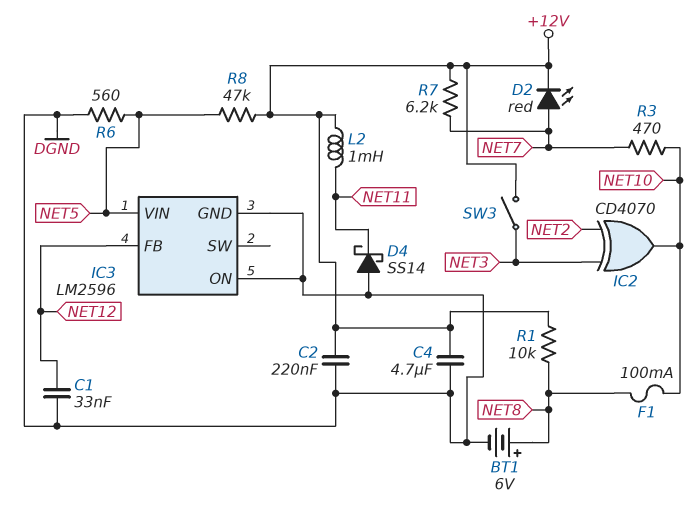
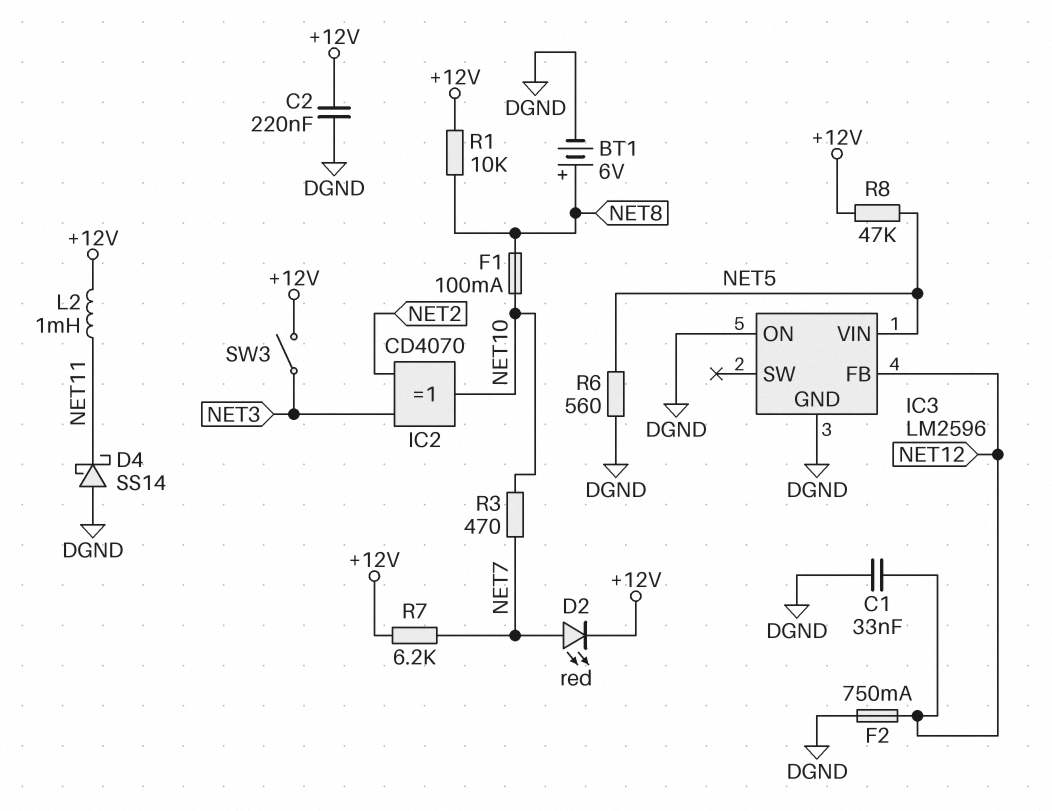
C4: 4.7uF (+12V, DGND) -> none
F2: none -> 750mA (DGND, NET12)

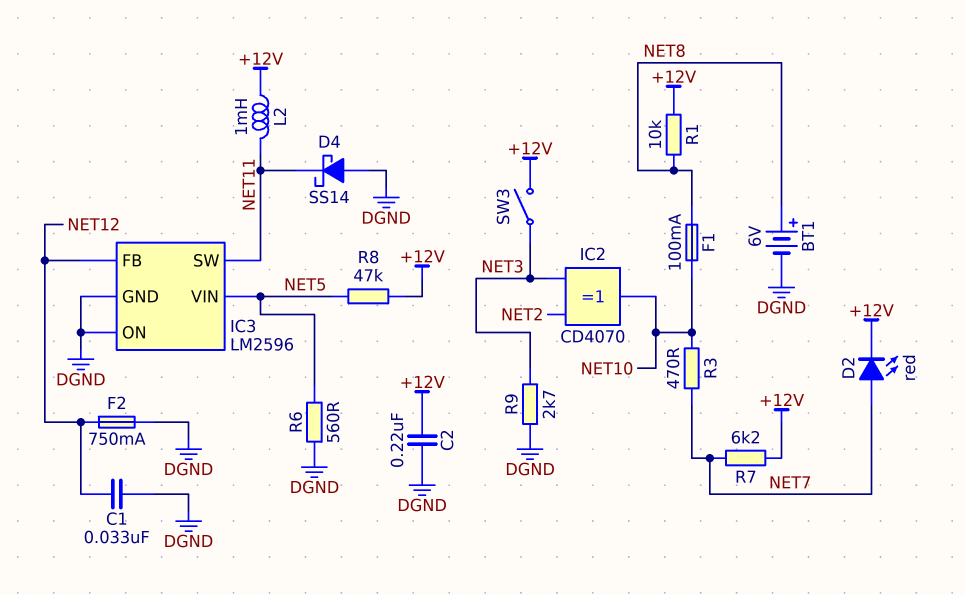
IC3 pin SW: none -> NET11
R9: none -> 2.7k (DGND, NET3)

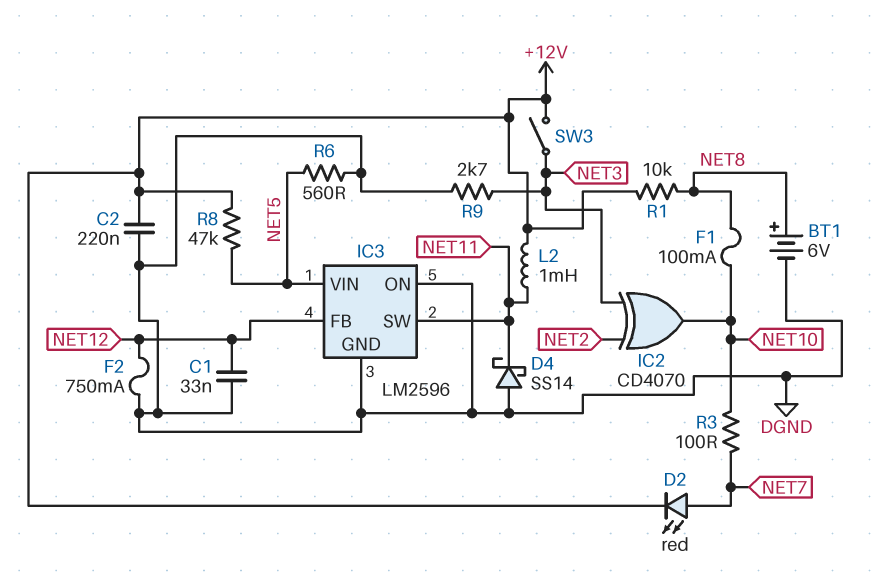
R3: 470 (NET7, NET10) -> 100 (NET7, NET10)
R7: 6.2k (+12V, NET7) -> none

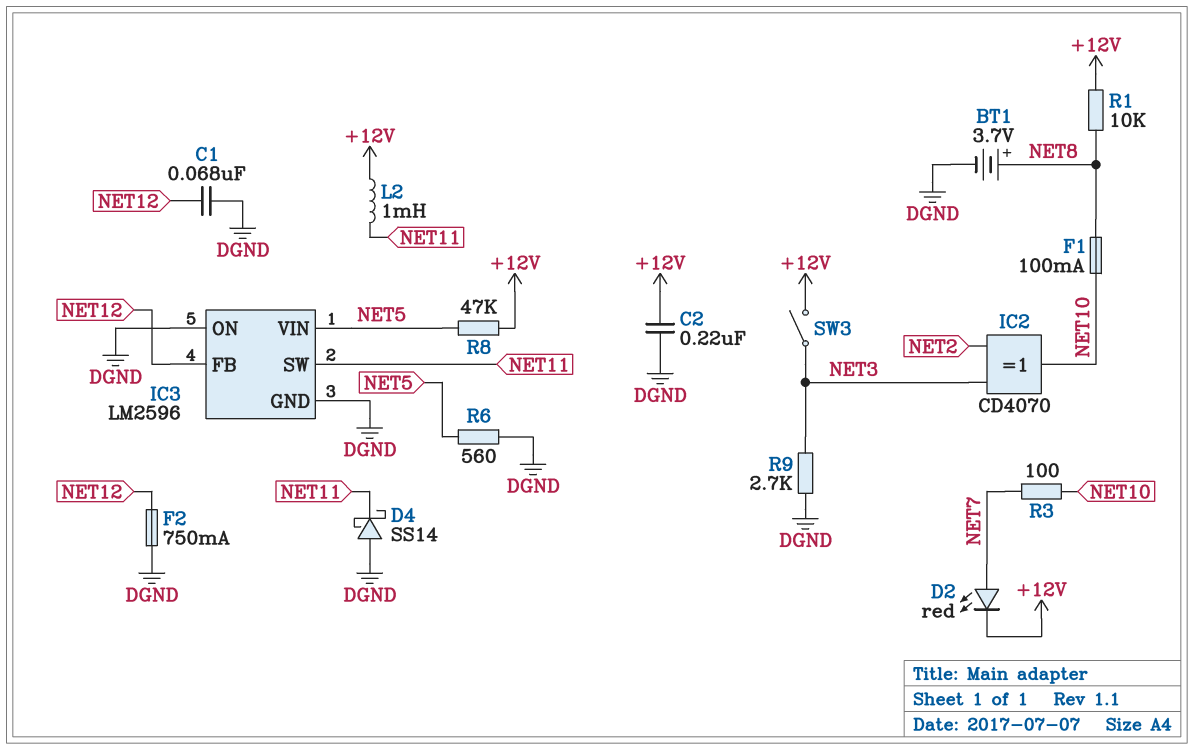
BT1: 6V (plus NET8, minus DGND) -> 3.7V (plus NET8, minus DGND)
C1: 33nF (DGND, NET12) -> 68nF (DGND, NET12)

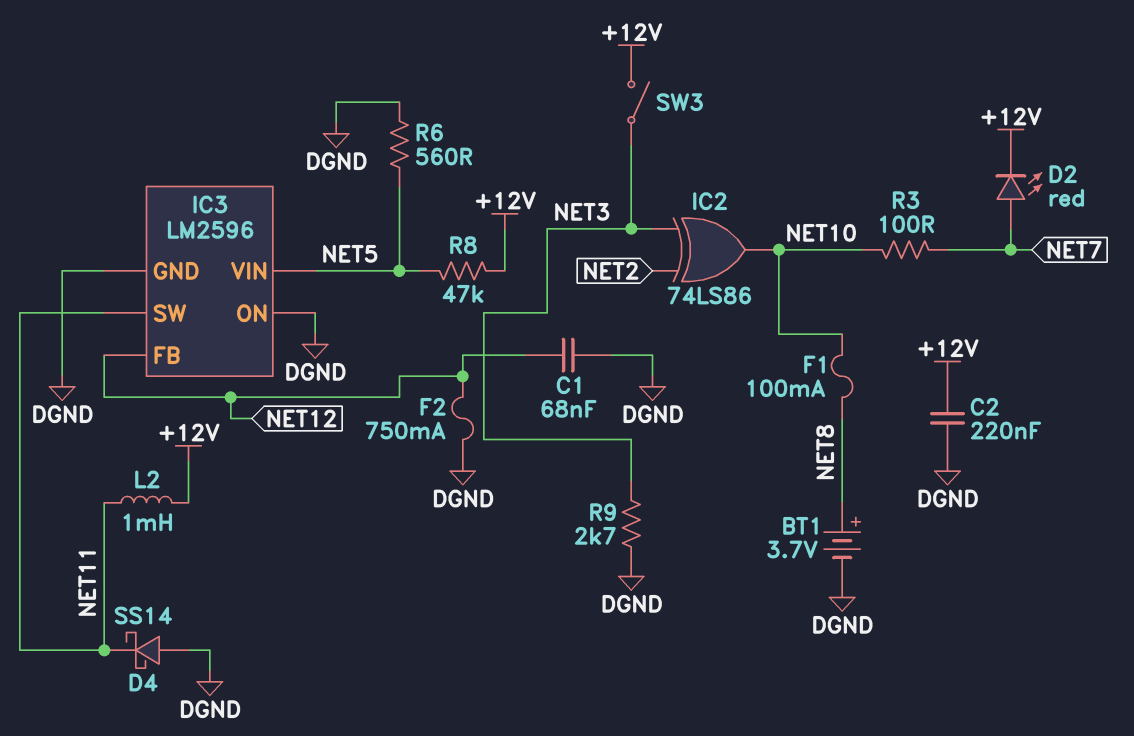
IC2: XOR CD4070 (in NET2, in NET3, out NET10) -> XOR 74LS86 (in NET2, in NET3, out NET10)
R1: 10k (+12V, NET8) -> none

